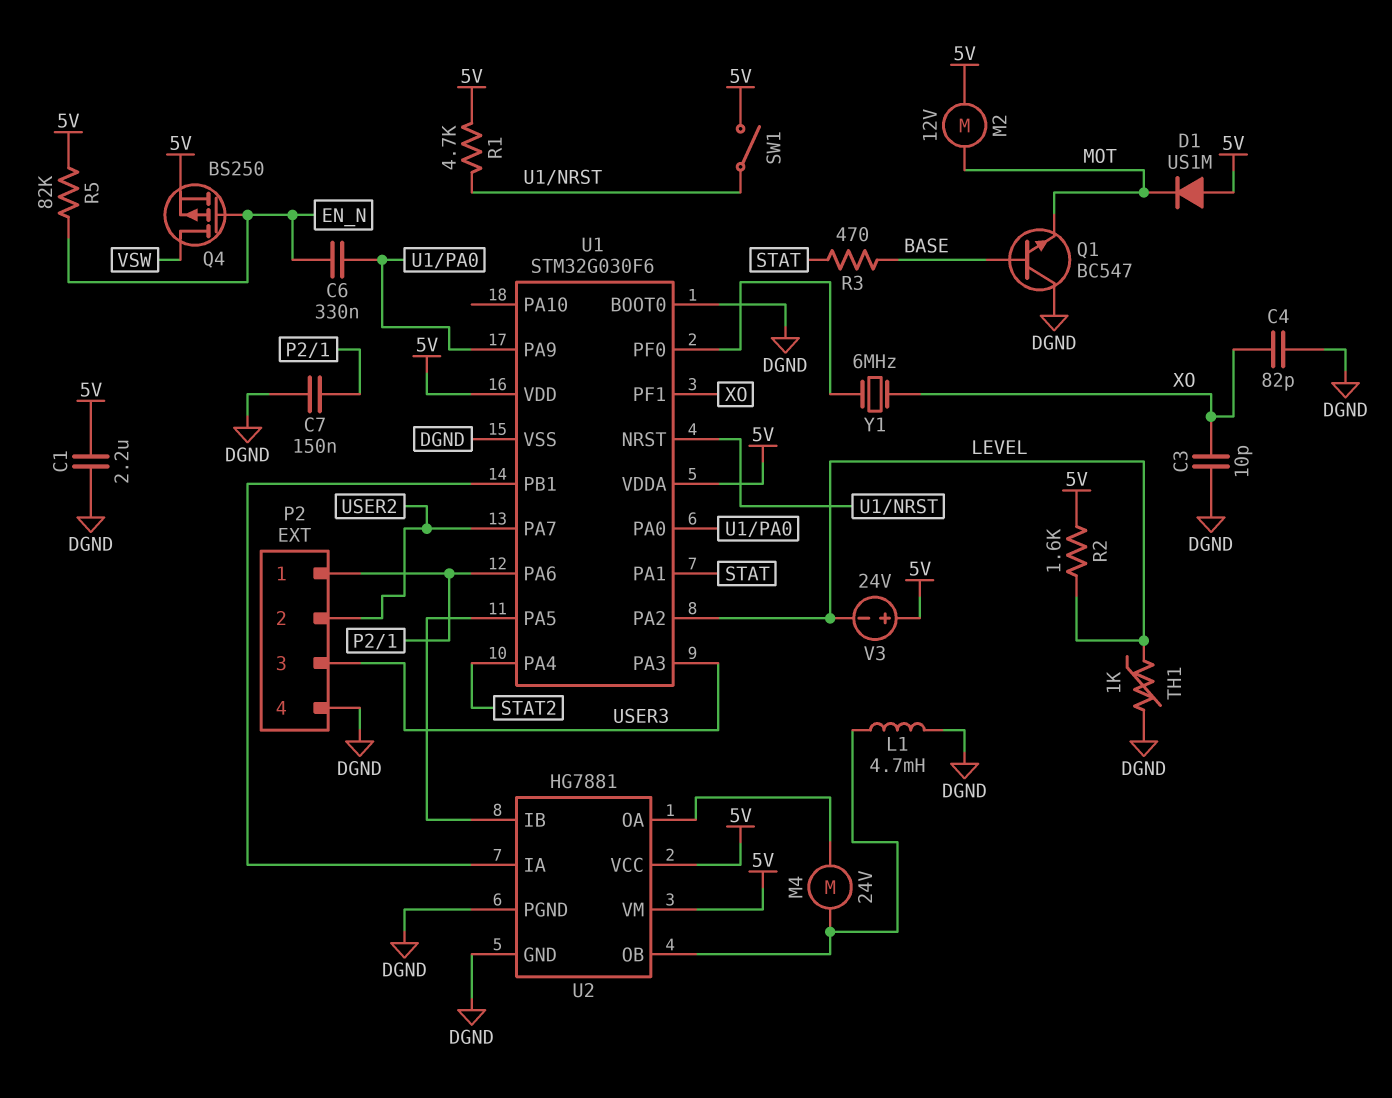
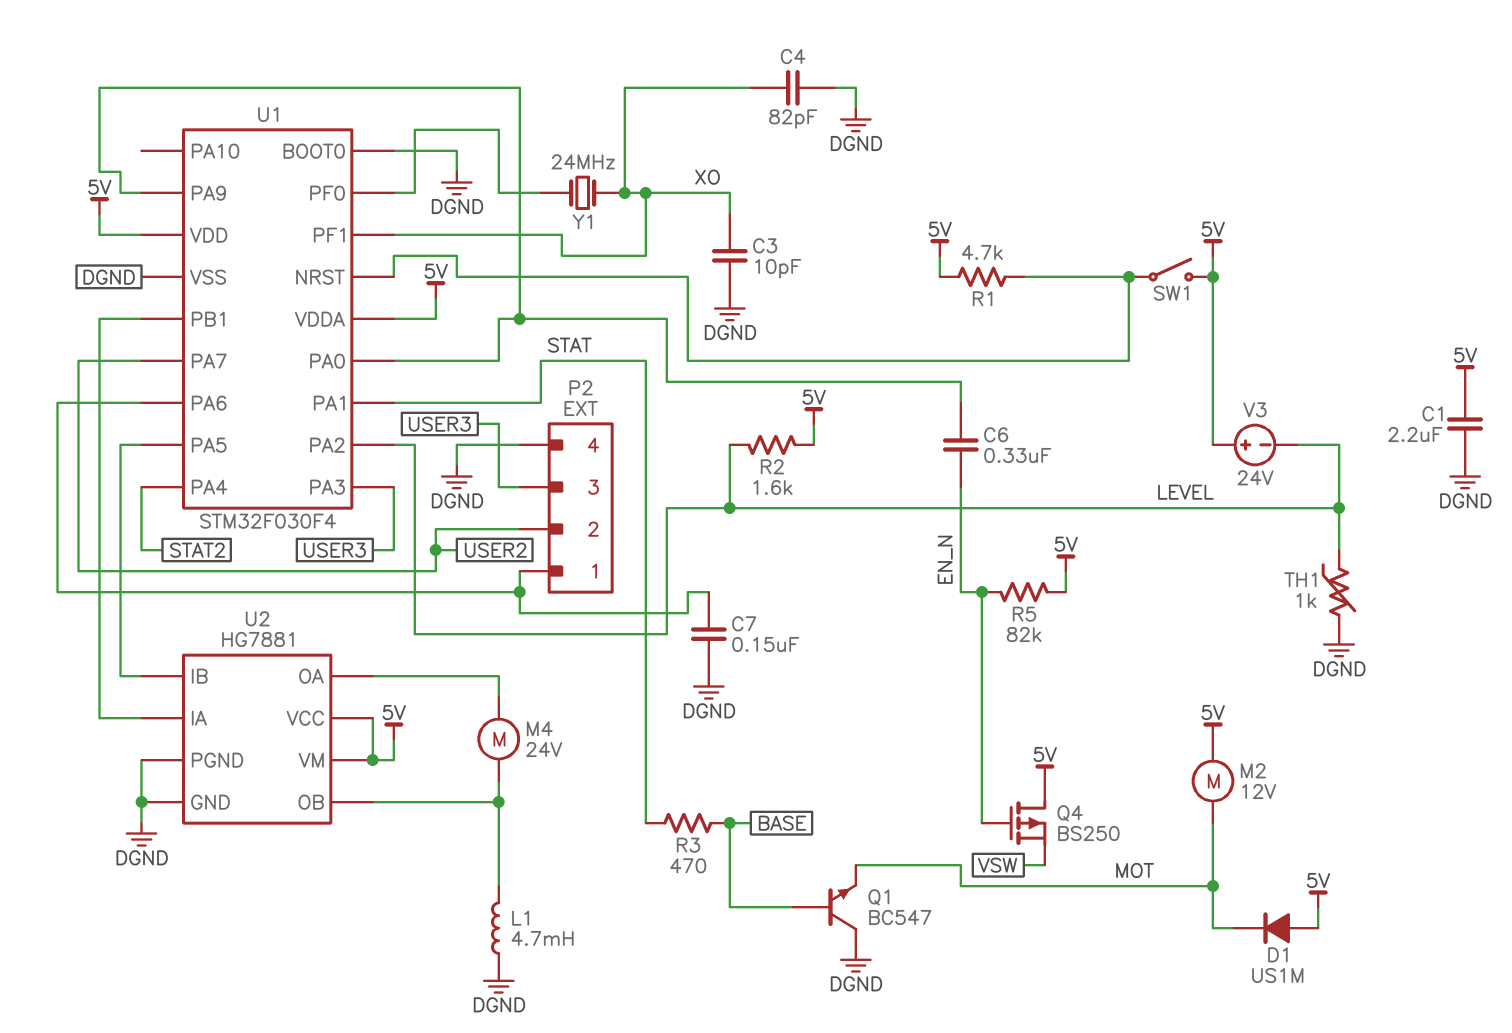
Q4: PMOS BS250 (G EN_N, D VSW, S 5V) -> PMOS BS250 (G EN_N, D 5V, S VSW)
U1: STM32G030F6 -> STM32F030F4
Y1: 6MHz (U1/PF0, XO) -> 24MHz (U1/PF0, XO)

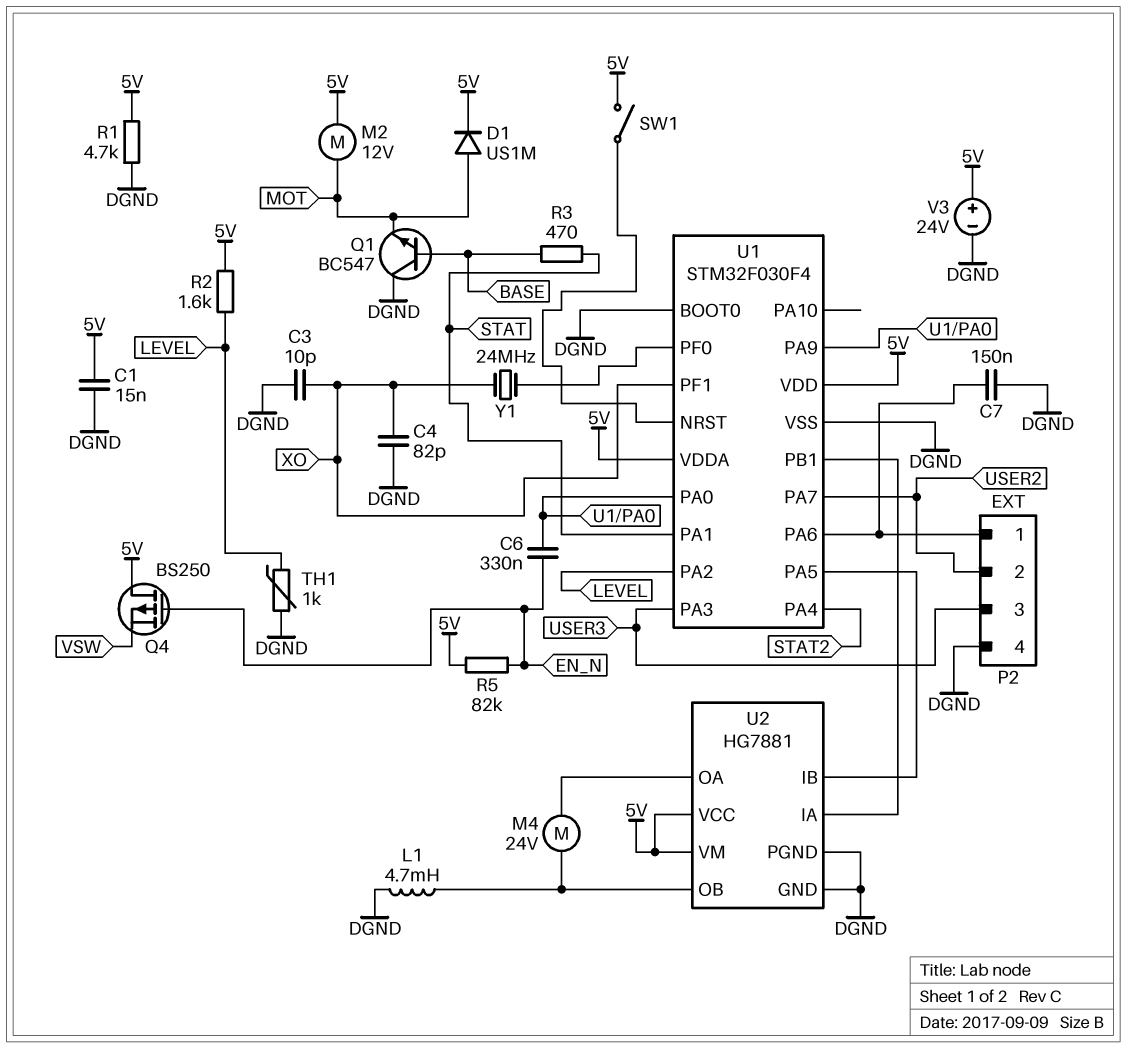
C1: 2.2uF (5V, DGND) -> 15nF (5V, DGND)
D1: diode US1M (A 5V, K MOT) -> diode US1M (A MOT, K 5V)
R1: 4.7k (5V, U1/NRST) -> 4.7k (5V, DGND)
V3: 24V (plus 5V, minus LEVEL) -> 24V (plus 5V, minus DGND)

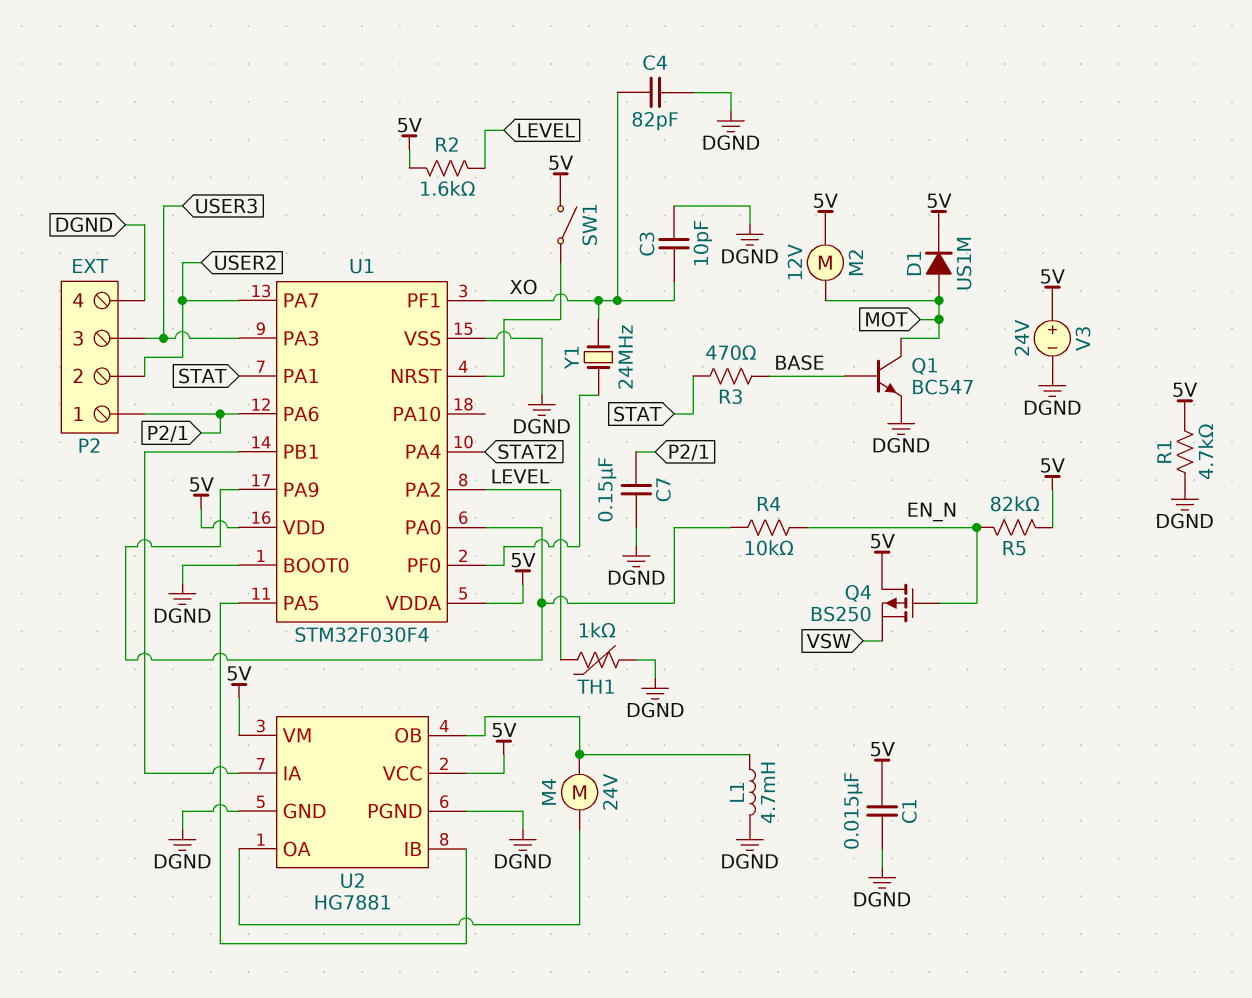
C6: 330nF (EN_N, U1/PA0) -> none
Q1: NPN BC547 (B BASE, C DGND, E MOT) -> NPN BC547 (B BASE, C MOT, E DGND)
R4: none -> 10k (EN_N, U1/PA0)

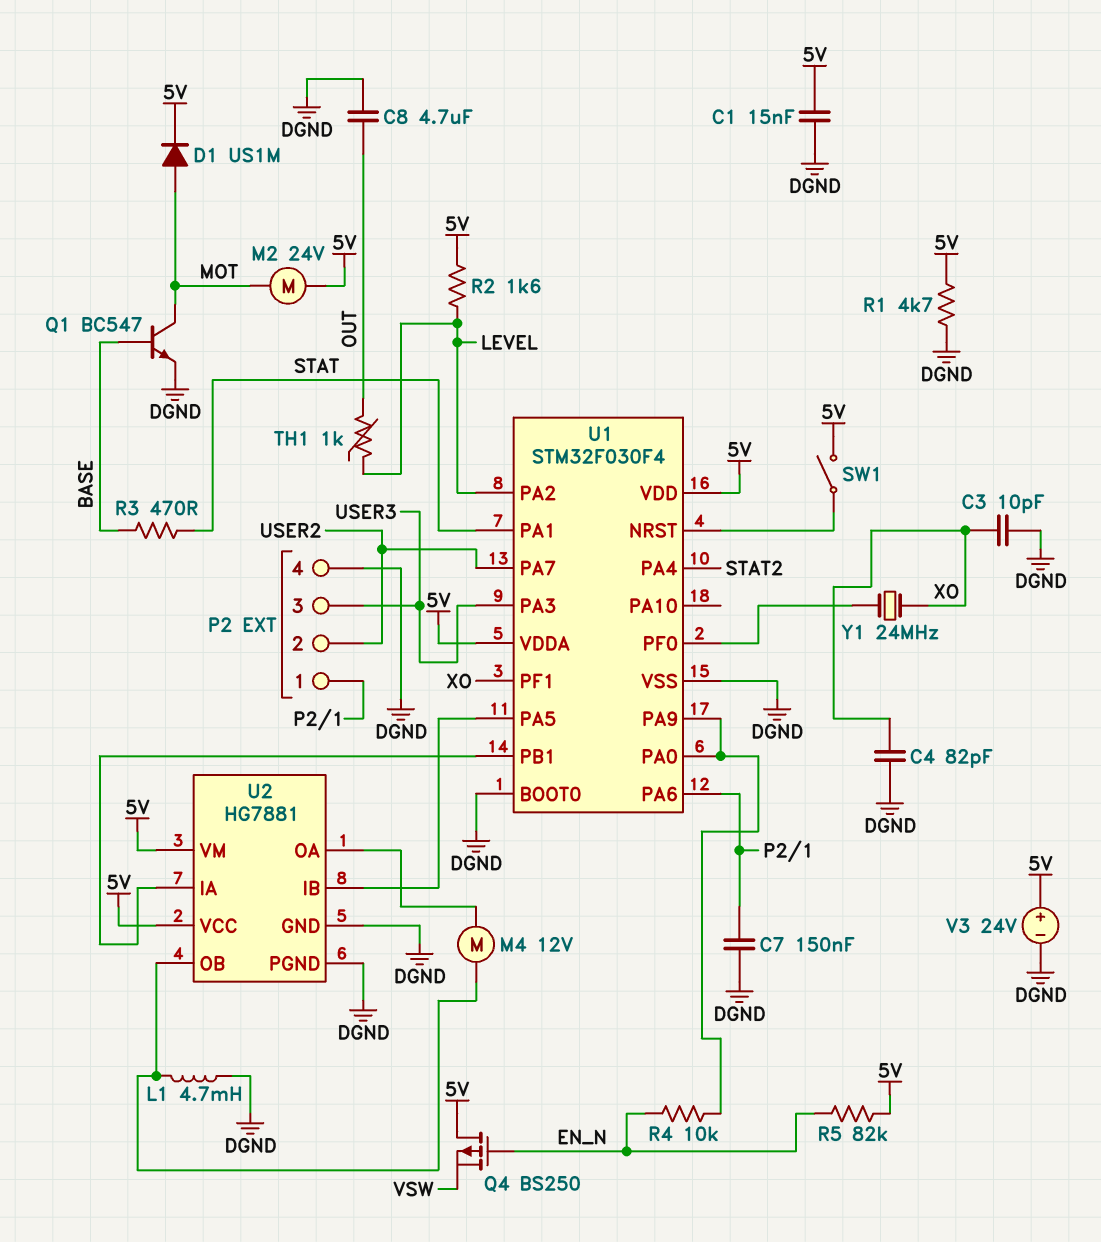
C8: none -> 4.7uF (DGND, OUT)
M2: motor 12V (5V, MOT) -> motor 24V (5V, MOT)
M4: motor 24V (U2/OA, U2/OB) -> motor 12V (U2/OA, U2/OB)
TH1: 1k (DGND, LEVEL) -> 1k (LEVEL, OUT)

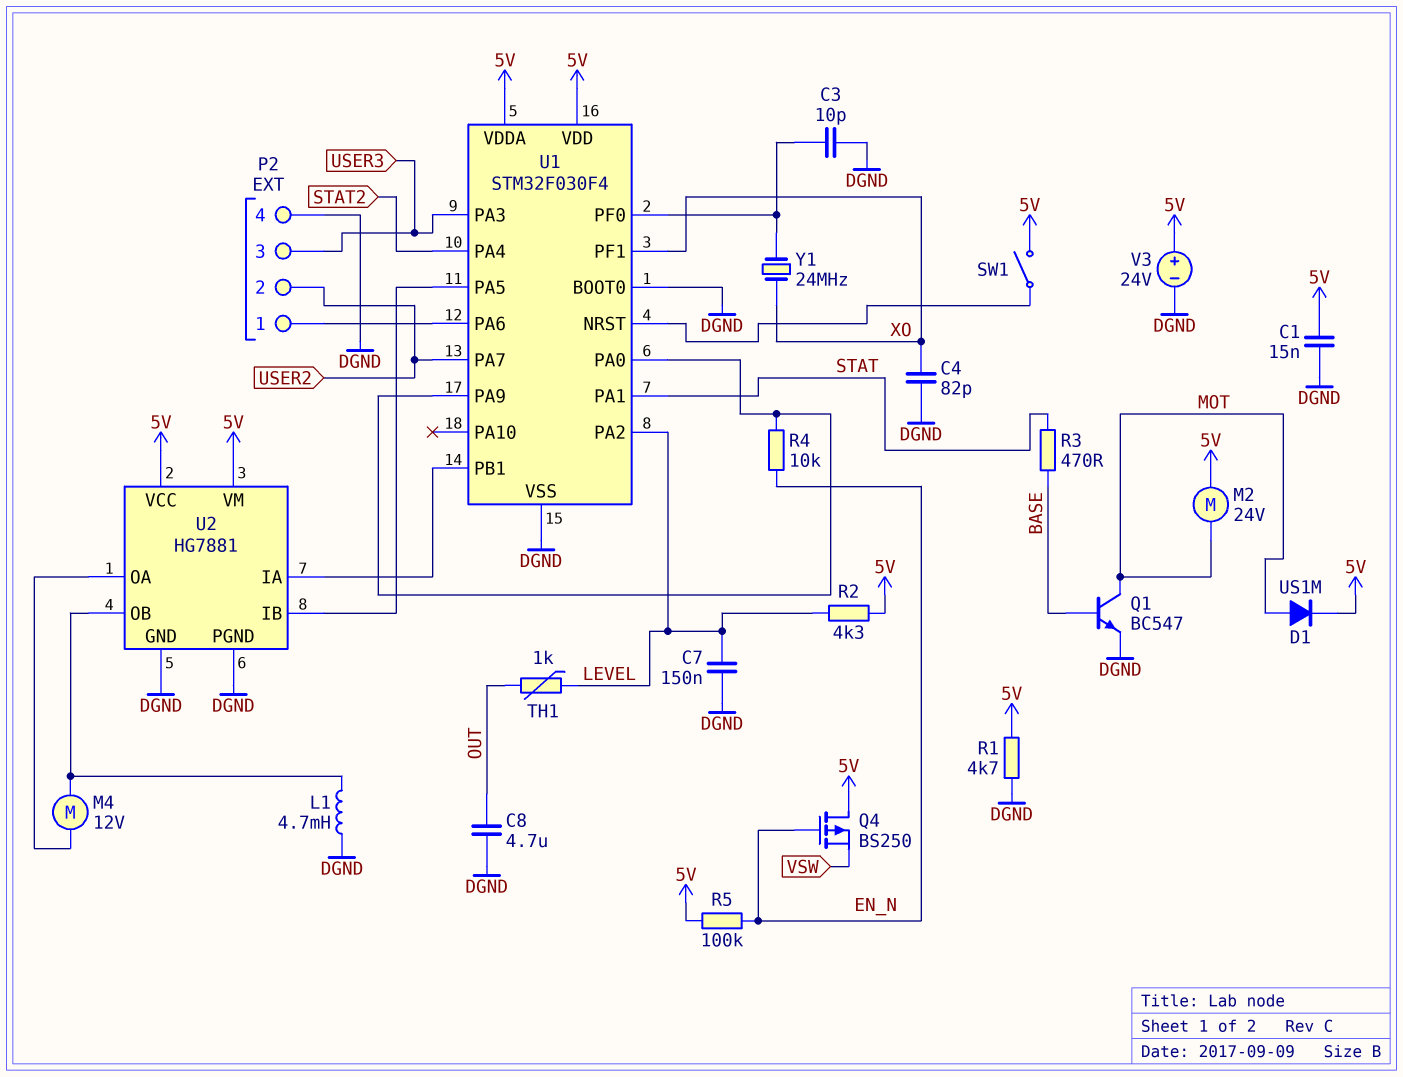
C3: 10pF (DGND, XO) -> 10pF (DGND, U1/PF0)
C7: 150nF (DGND, P2/1) -> 150nF (DGND, LEVEL)
R2: 1.6k (5V, LEVEL) -> 4.3k (5V, LEVEL)
R5: 82k (5V, EN_N) -> 100k (5V, EN_N)

